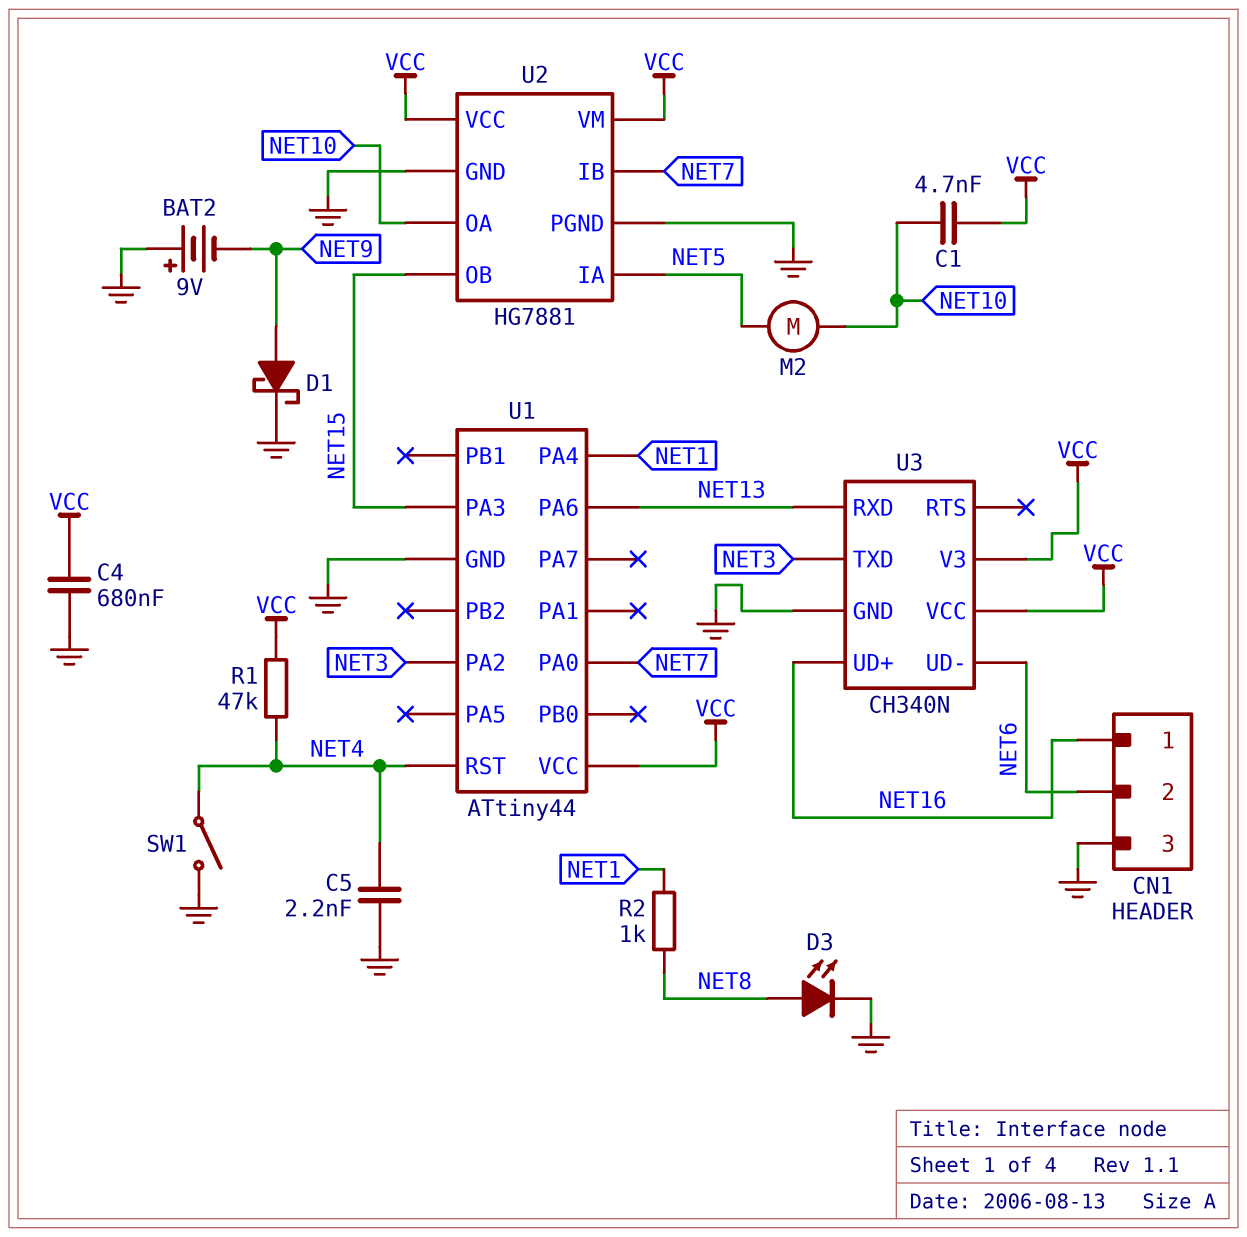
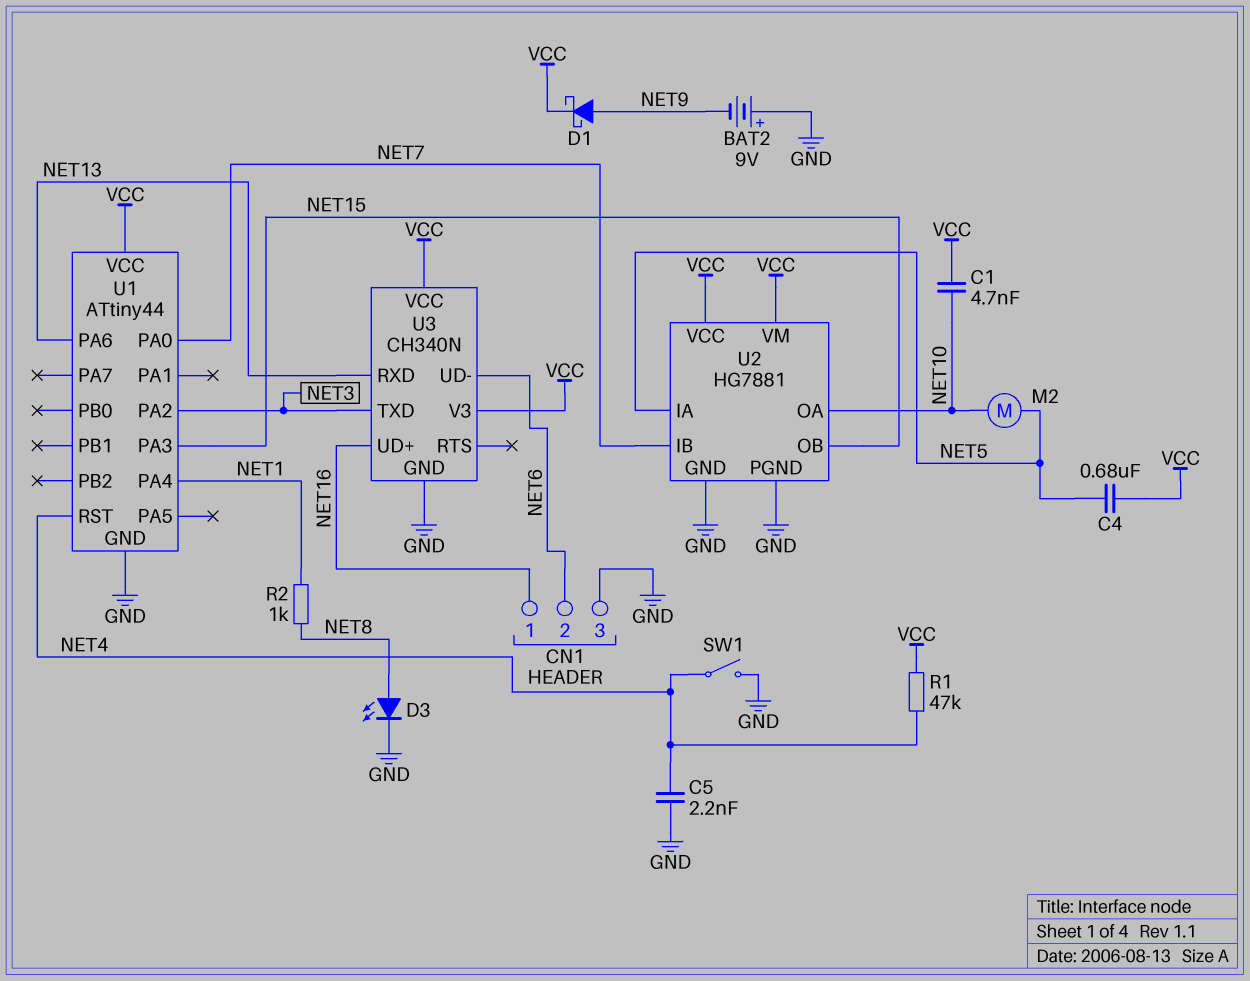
C4: 680nF (GND, VCC) -> 680nF (NET5, VCC)
D1: schottky (A NET9, K GND) -> schottky (A NET9, K VCC)

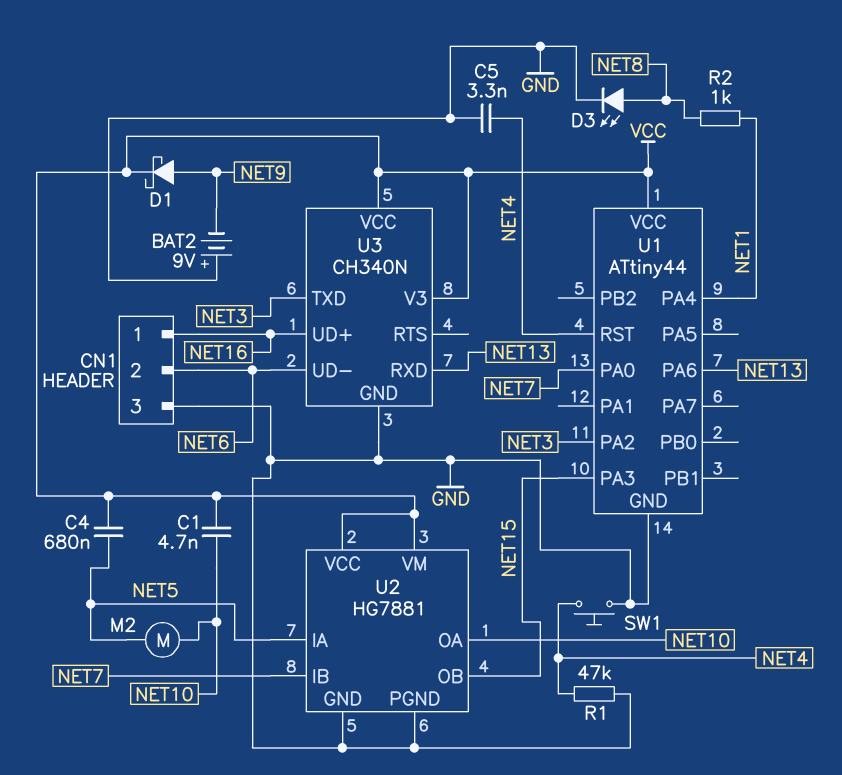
C5: 2.2nF (GND, NET4) -> 3.3nF (GND, NET4)
R1: 47k (NET4, VCC) -> 47k (GND, NET4)
SW1: switch (GND, NET4) -> button (GND, NET4)

